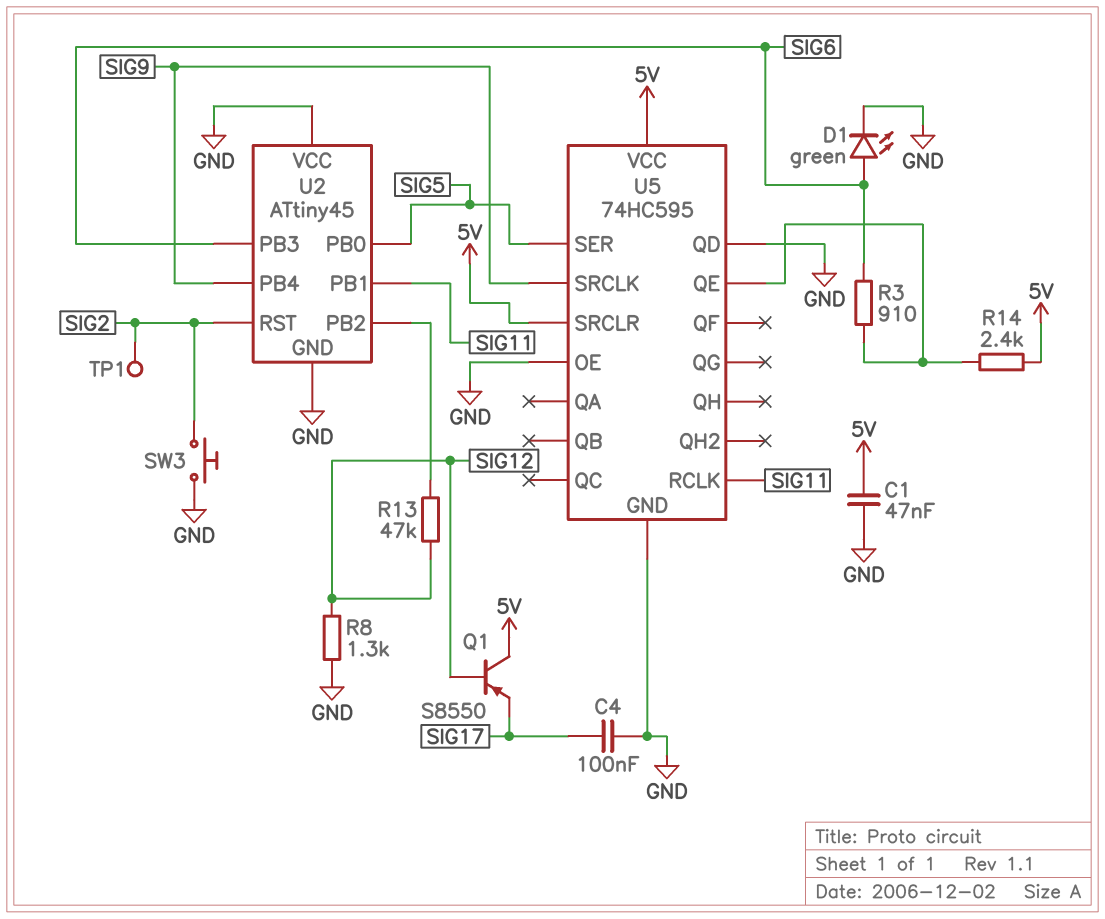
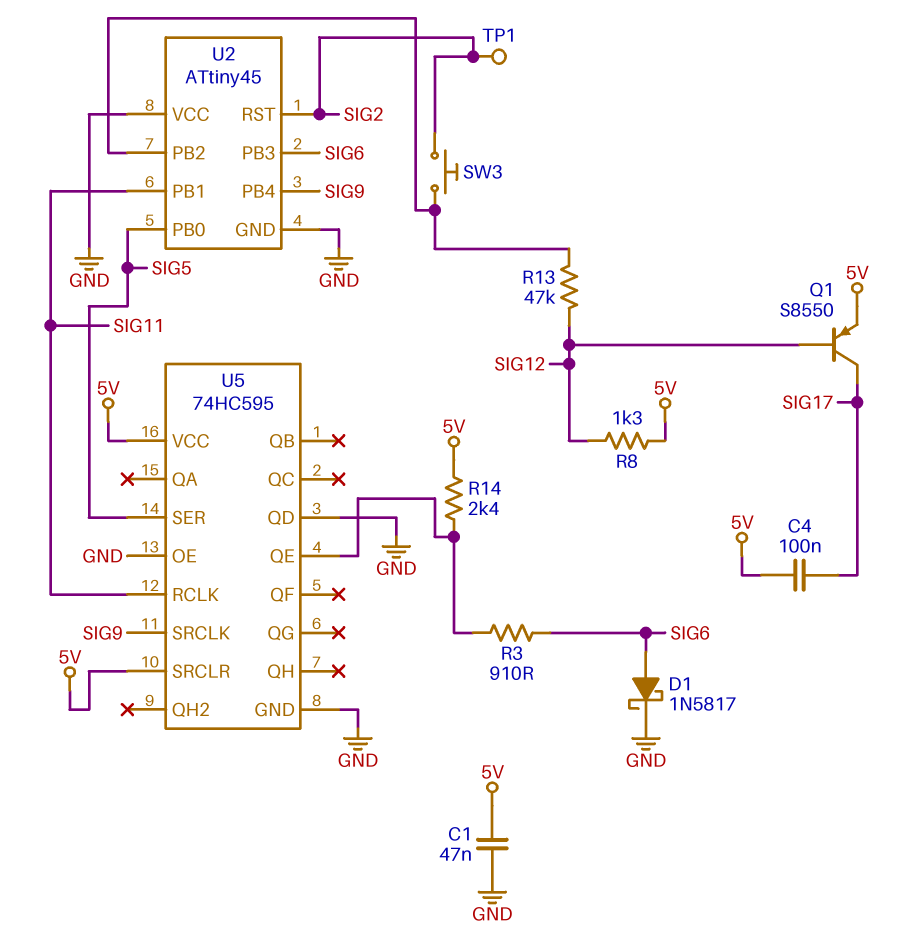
C4: 100nF (GND, SIG17) -> 100nF (5V, SIG17)
D1: LED green (A SIG6, K GND) -> schottky 1N5817 (A SIG6, K GND)
Q1: PNP S8550 (B SIG12, C 5V, E SIG17) -> PNP S8550 (B SIG12, C SIG17, E 5V)
R8: 1.3k (GND, SIG12) -> 1.3k (5V, SIG12)
SW3: button (GND, SIG2) -> button (SIG2, U2/PB2)

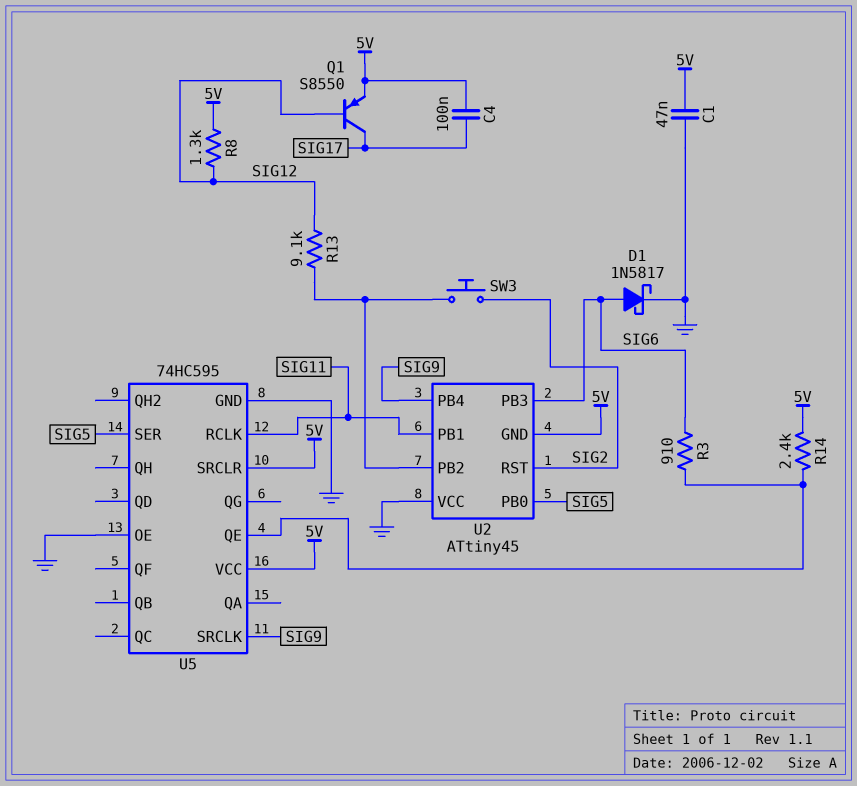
R13: 47k (SIG12, U2/PB2) -> 9.1k (SIG12, U2/PB2)
TP1: test point (SIG2) -> none
U2 pin GND: GND -> 5V
U5 pin QD: GND -> none

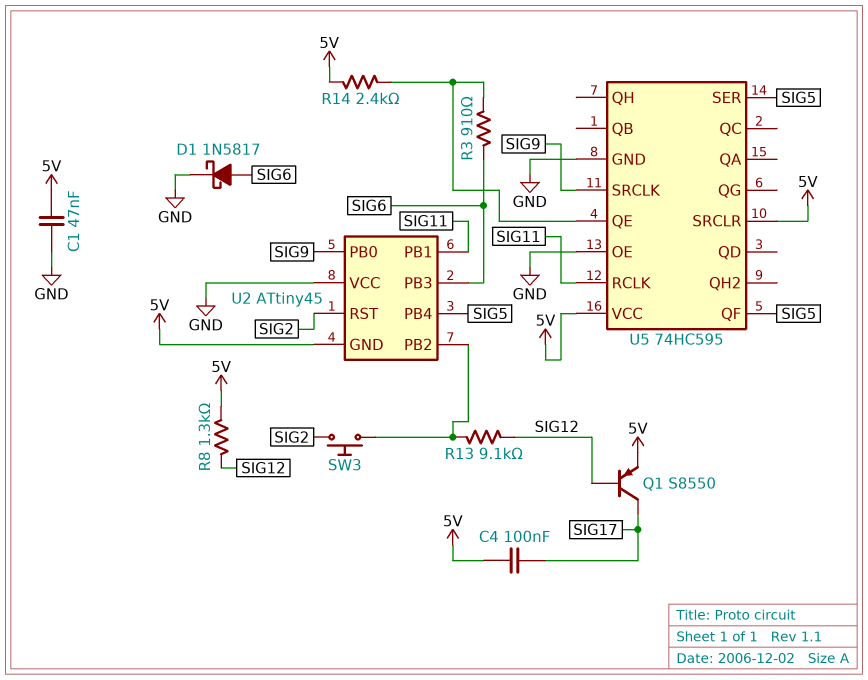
U2 pin PB0: SIG5 -> SIG9
U2 pin PB4: SIG9 -> SIG5
U5 pin QF: none -> SIG5

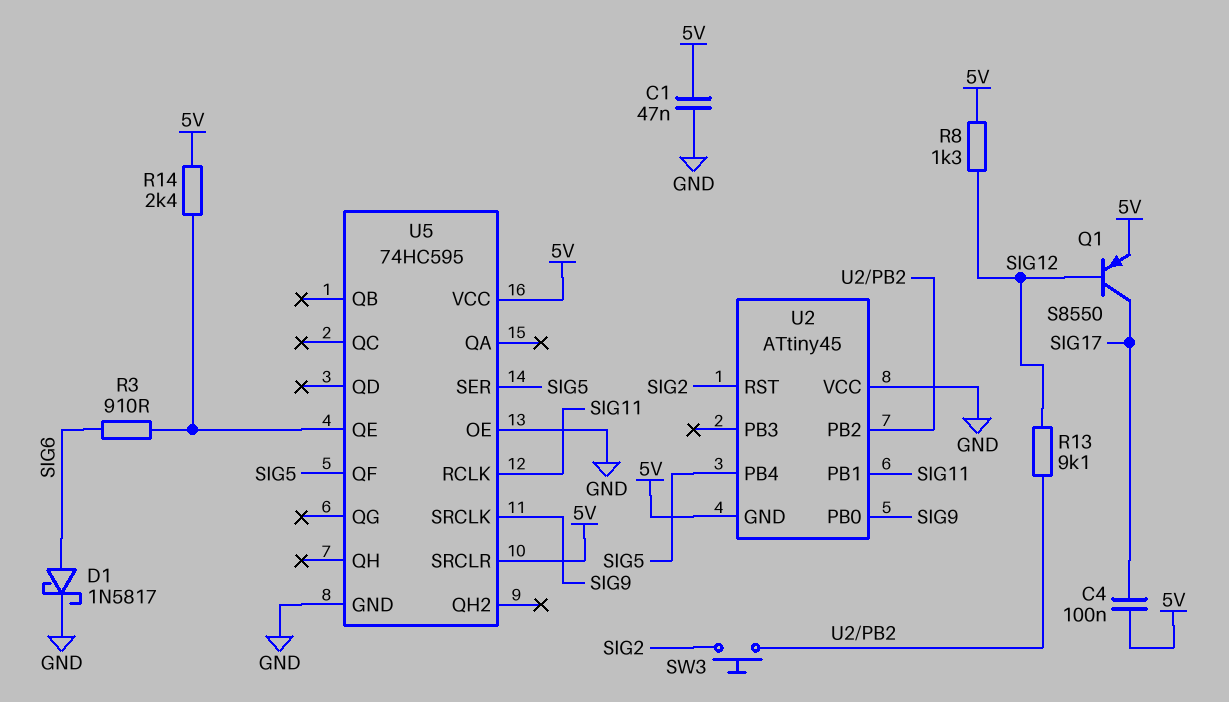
U2 pin PB3: SIG6 -> none

